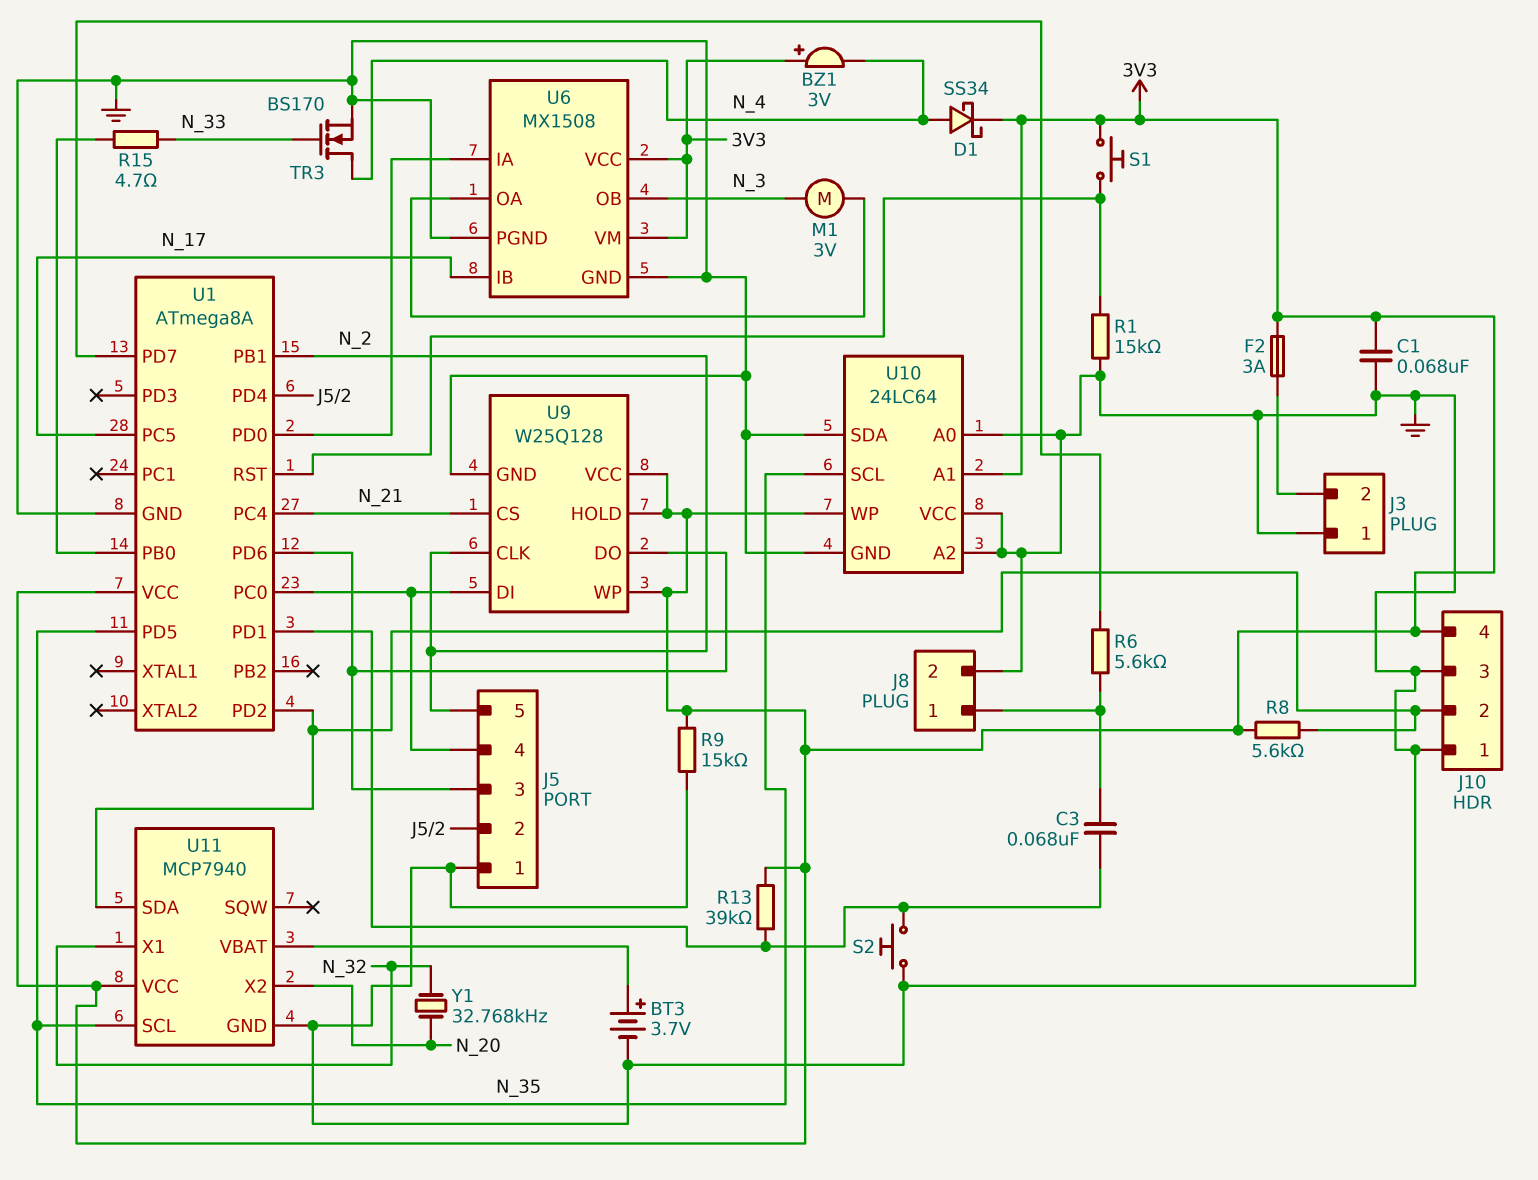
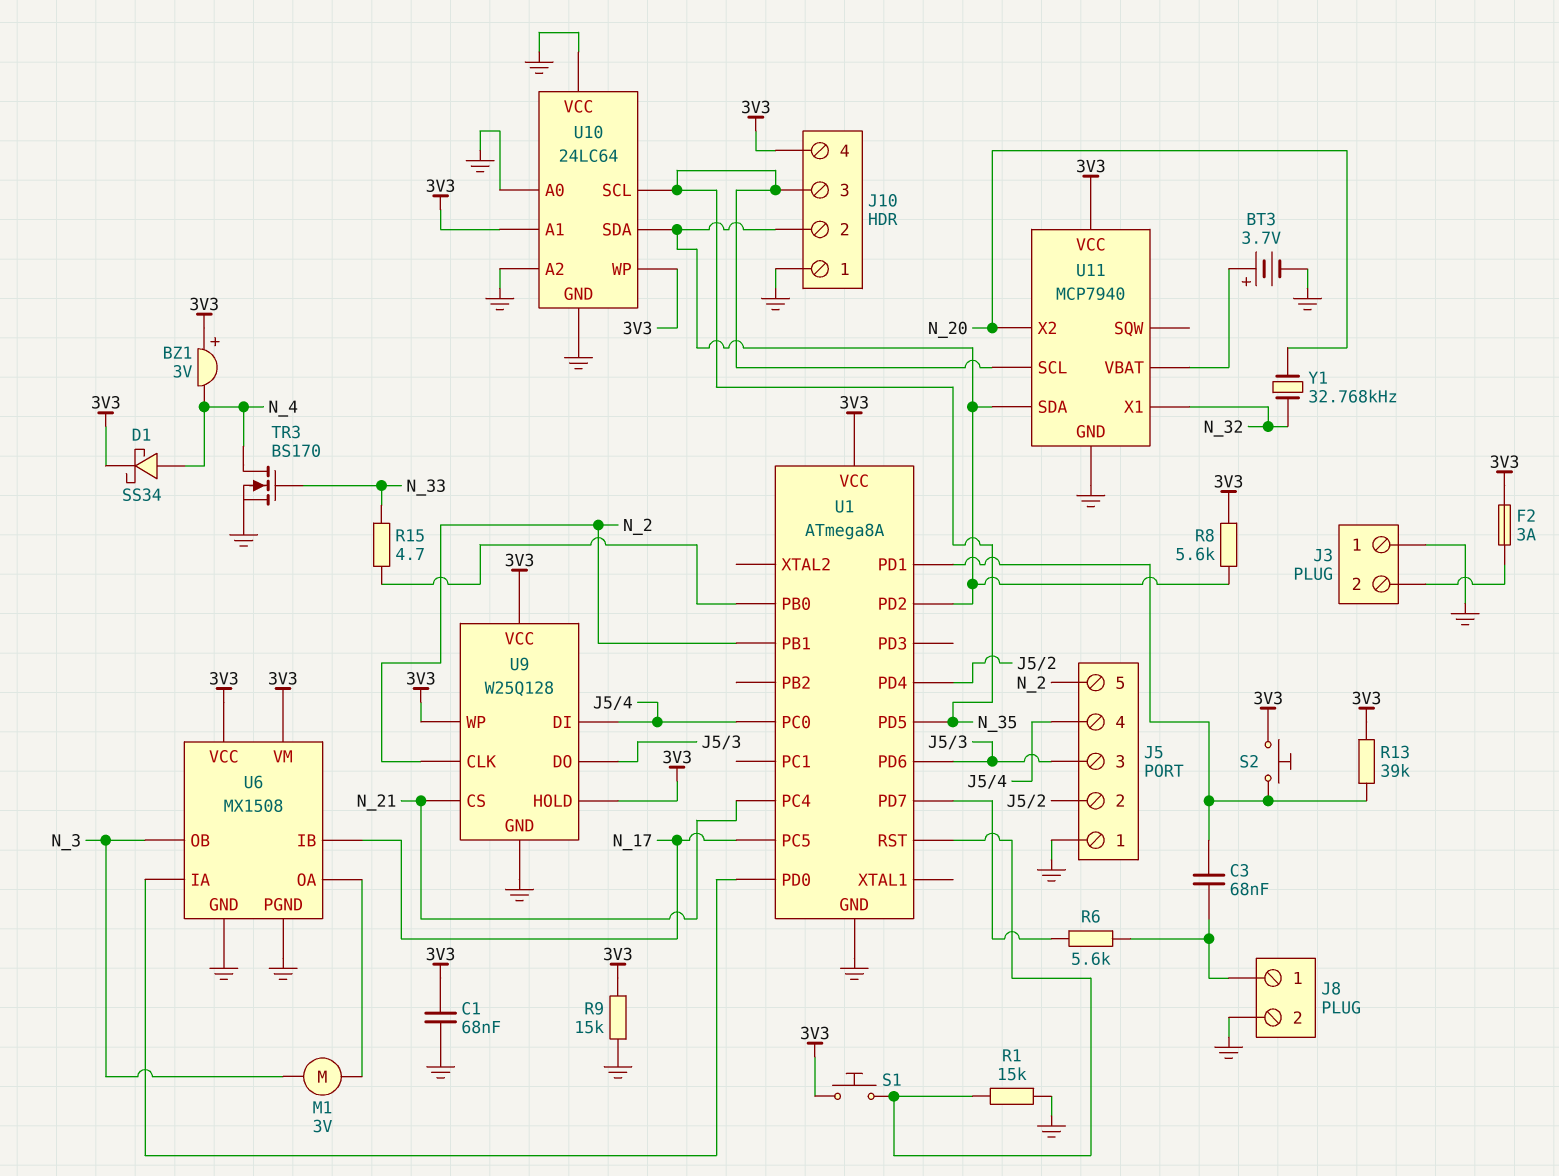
J10 pin 3: GND -> N_35
S2: button (GND, U1/PD1) -> button (3V3, U1/PD1)
U10 pin SDA: GND -> J10/2

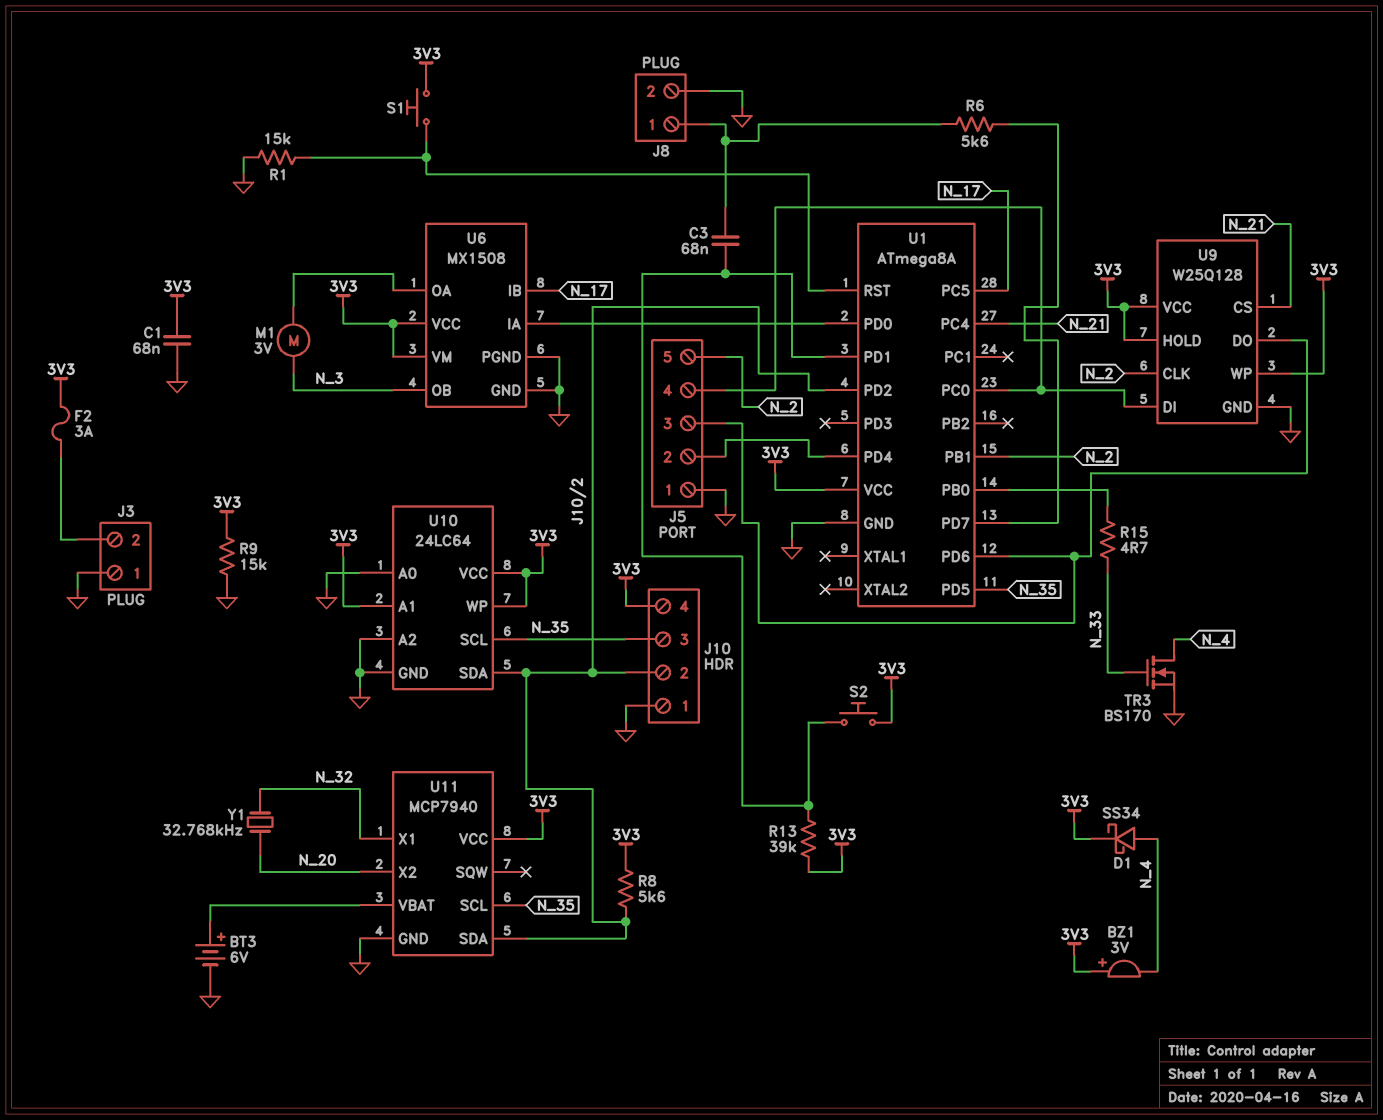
BT3: 3.7V (plus U11/VBAT, minus GND) -> 6V (plus U11/VBAT, minus GND)
U10 pin VCC: GND -> 3V3

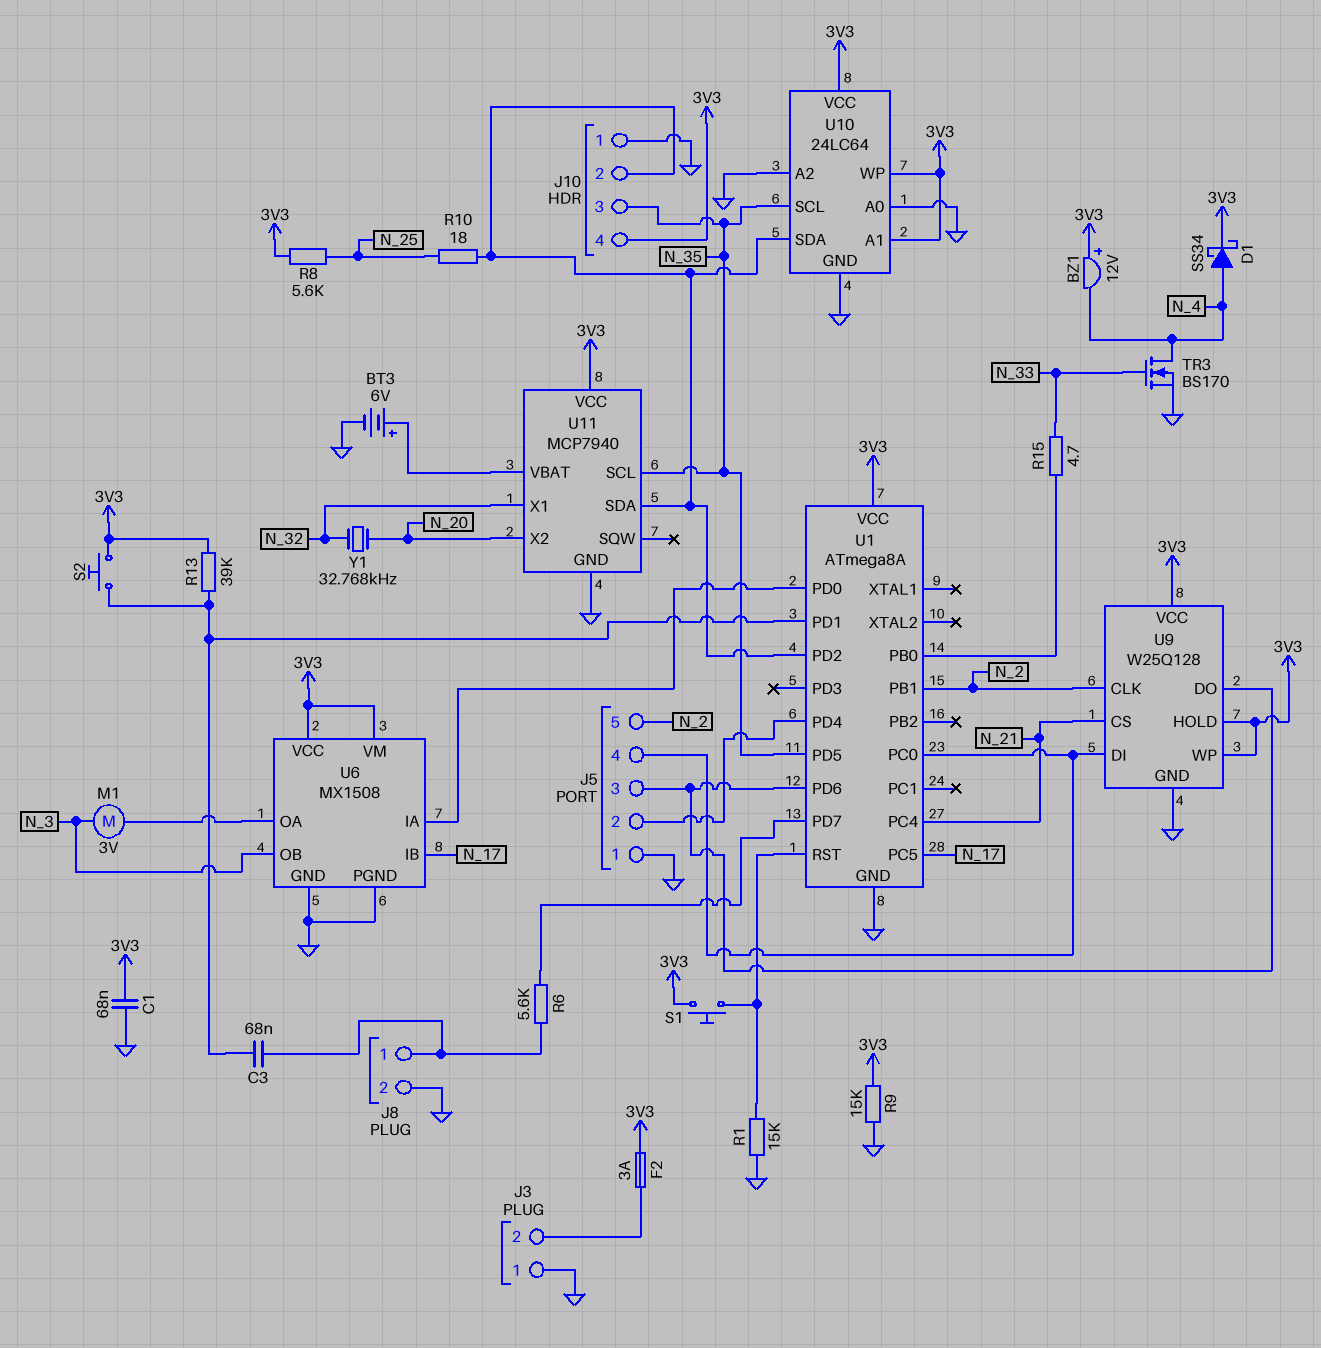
BZ1: buzzer 3V (plus 3V3, minus N_4) -> buzzer 12V (plus 3V3, minus N_4)
R8: 5.6k (3V3, J10/2) -> 5.6k (3V3, N_25)
R10: none -> 18 (J10/2, N_25)

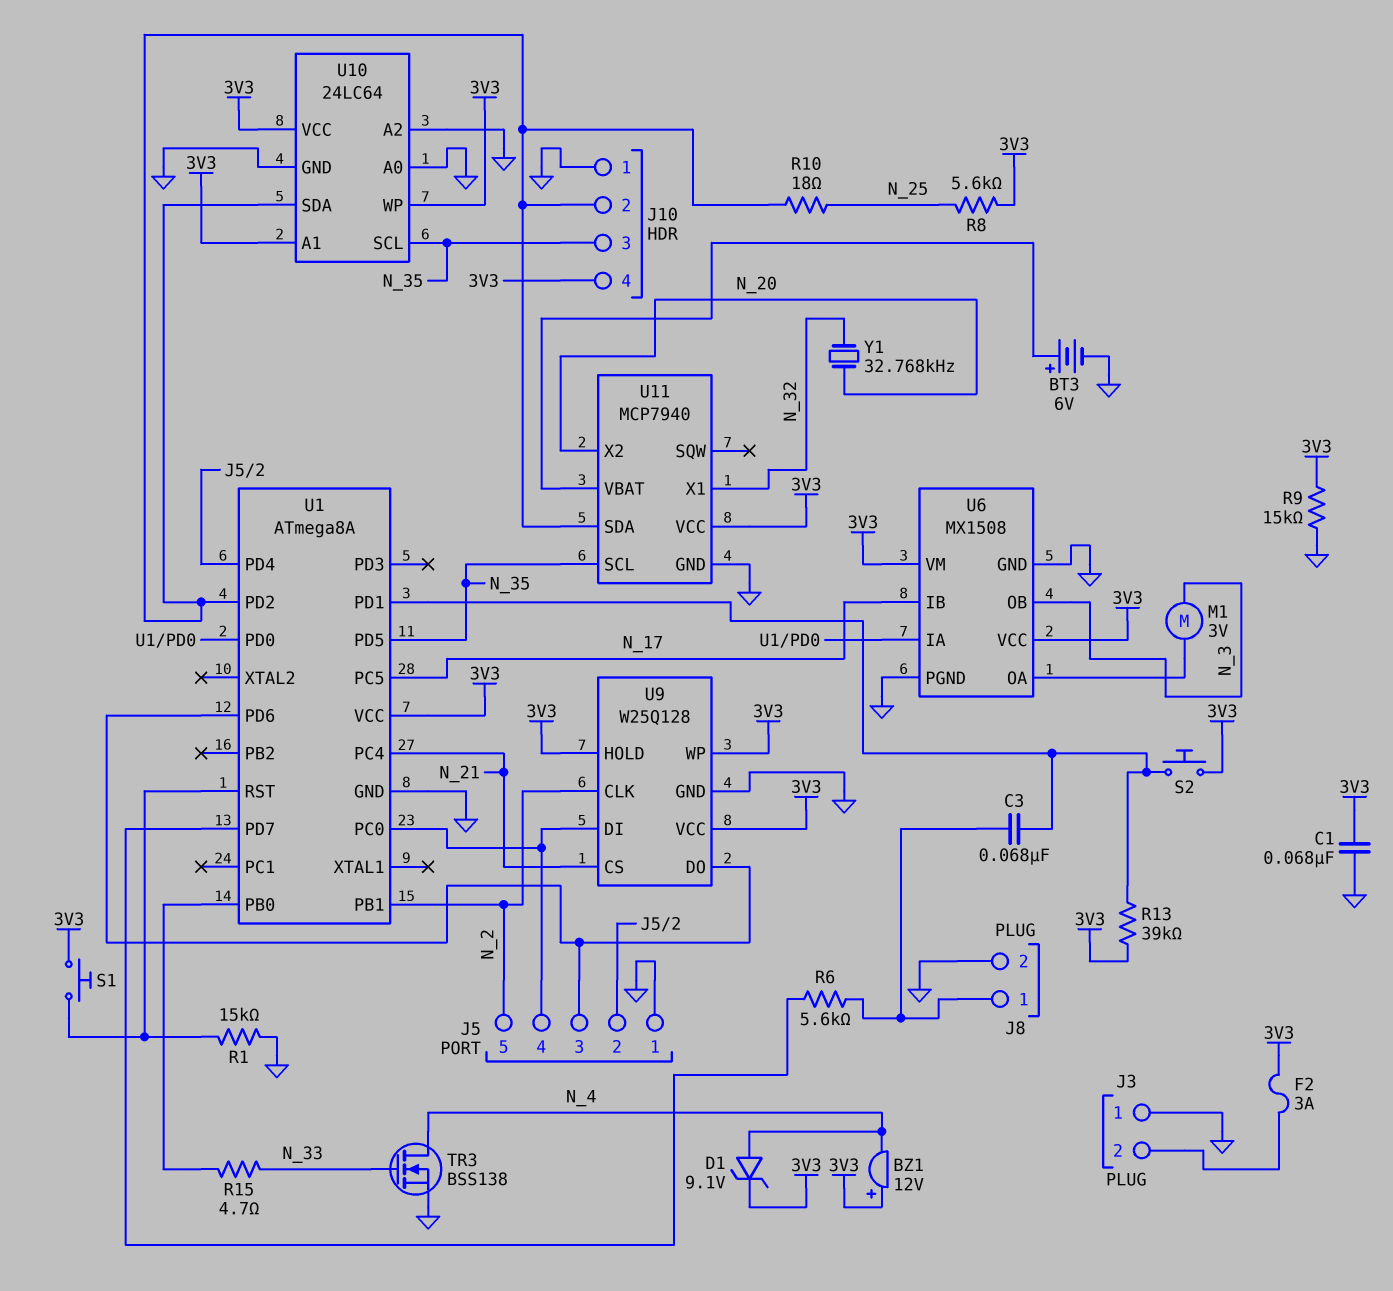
D1: schottky SS34 (A N_4, K 3V3) -> zener 9.1V (A N_4, K 3V3)
TR3: NMOS BS170 (G N_33, D N_4, S GND) -> NMOS BSS138 (G N_33, D N_4, S GND)

